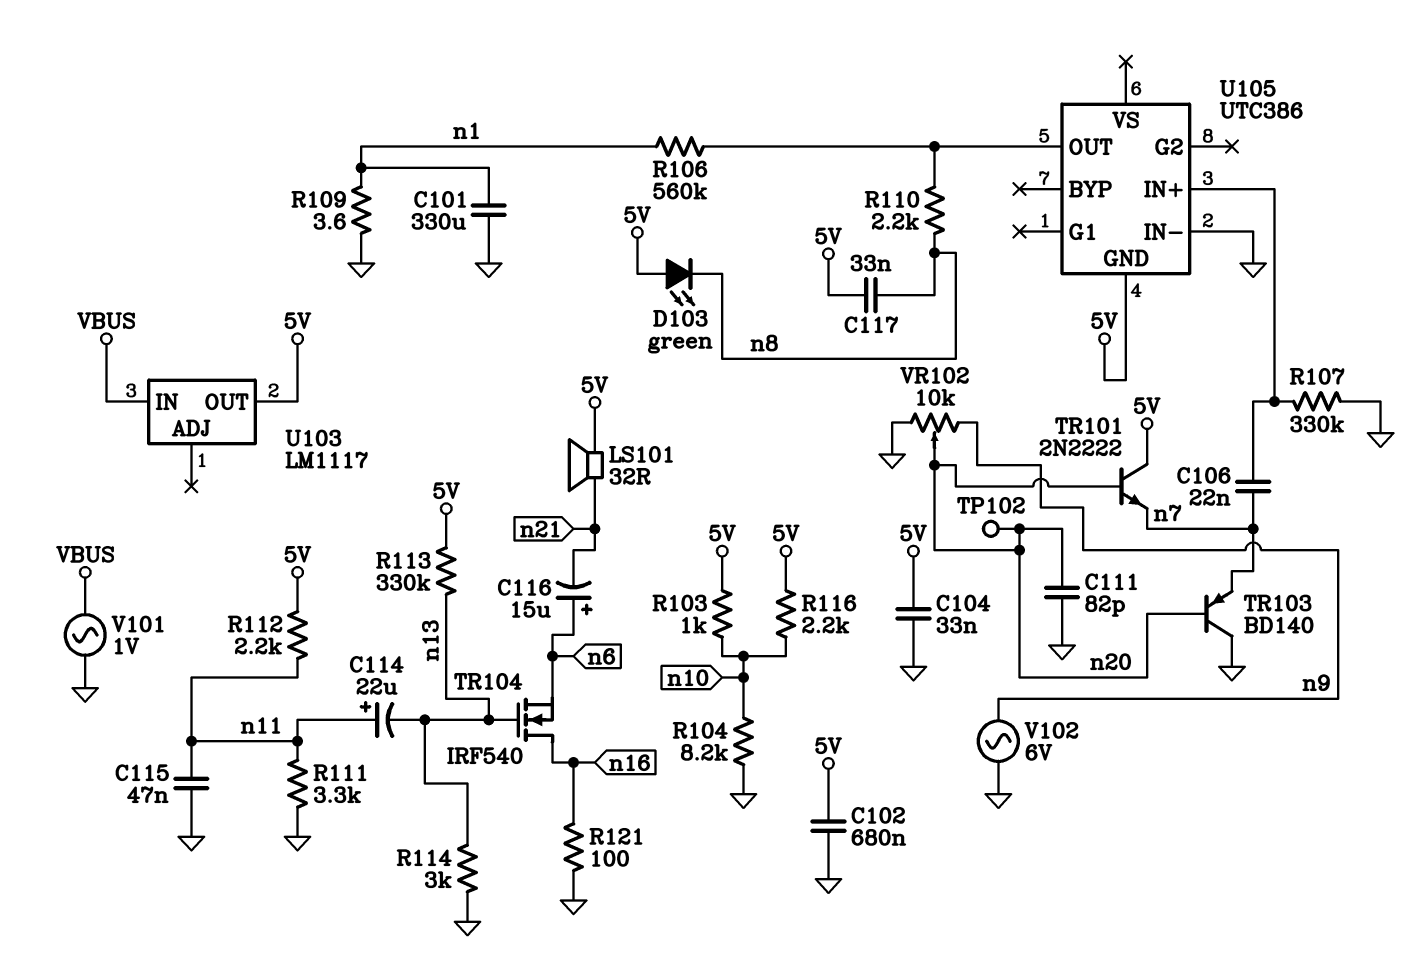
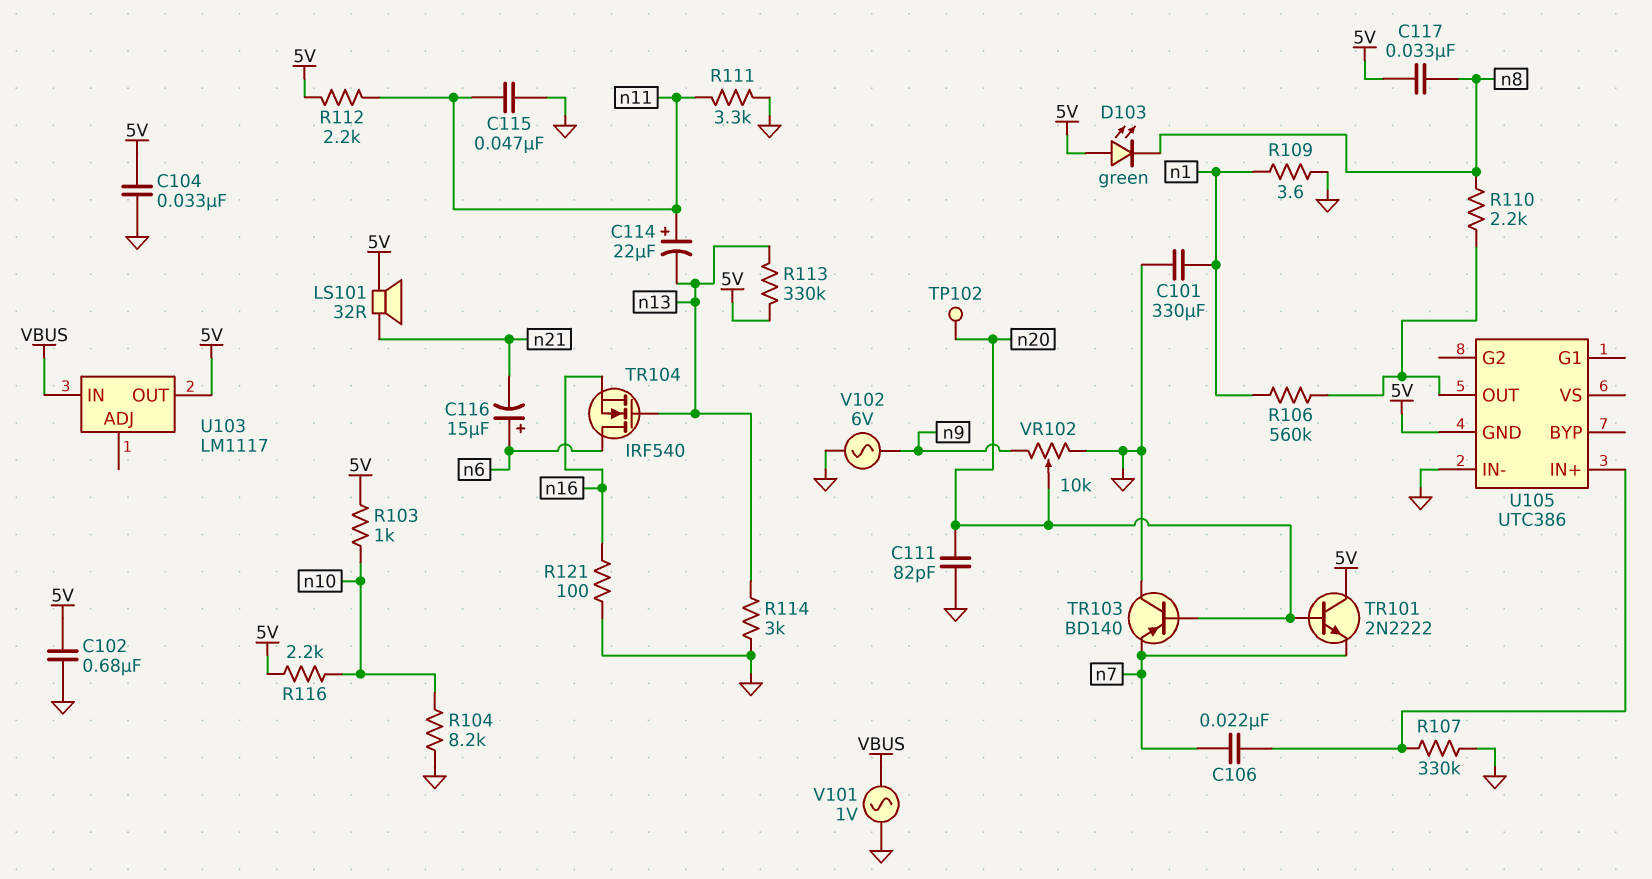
TR104: NMOS IRF540 (G n13, D n16, S n6) -> NMOS IRF540 (G n13, D n6, S n16)

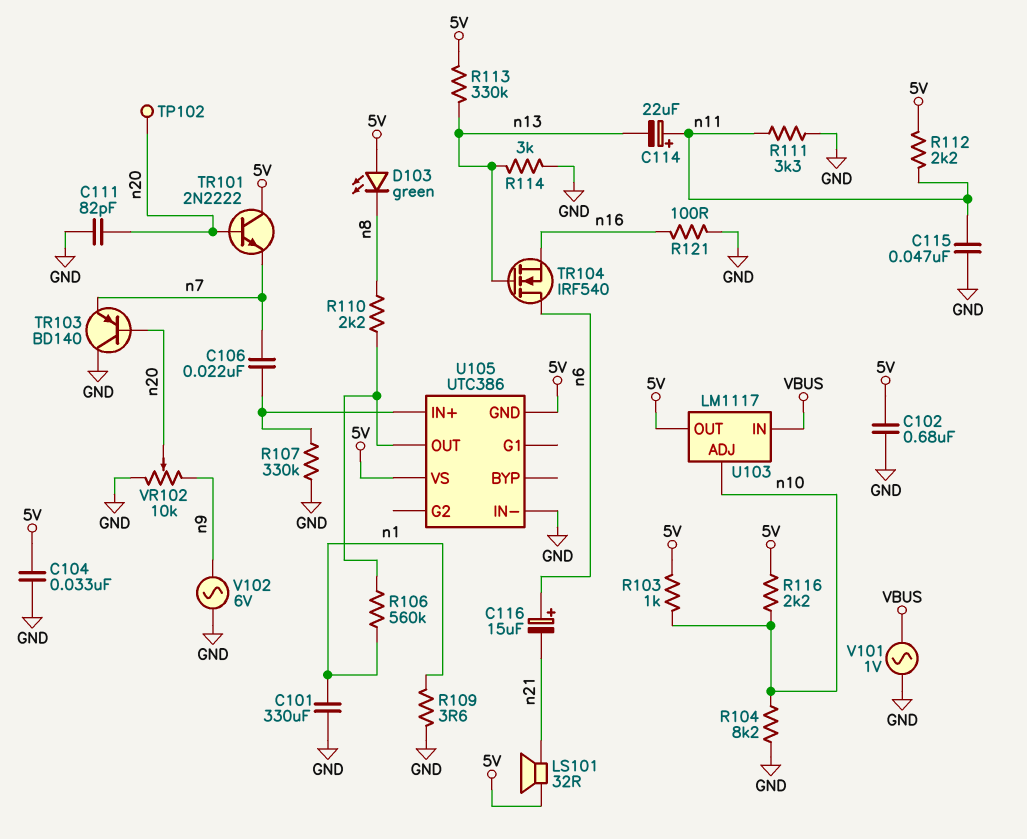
C117: 33nF (5V, n8) -> none
U103 pin ADJ: none -> n10
U105 pin VS: none -> 5V

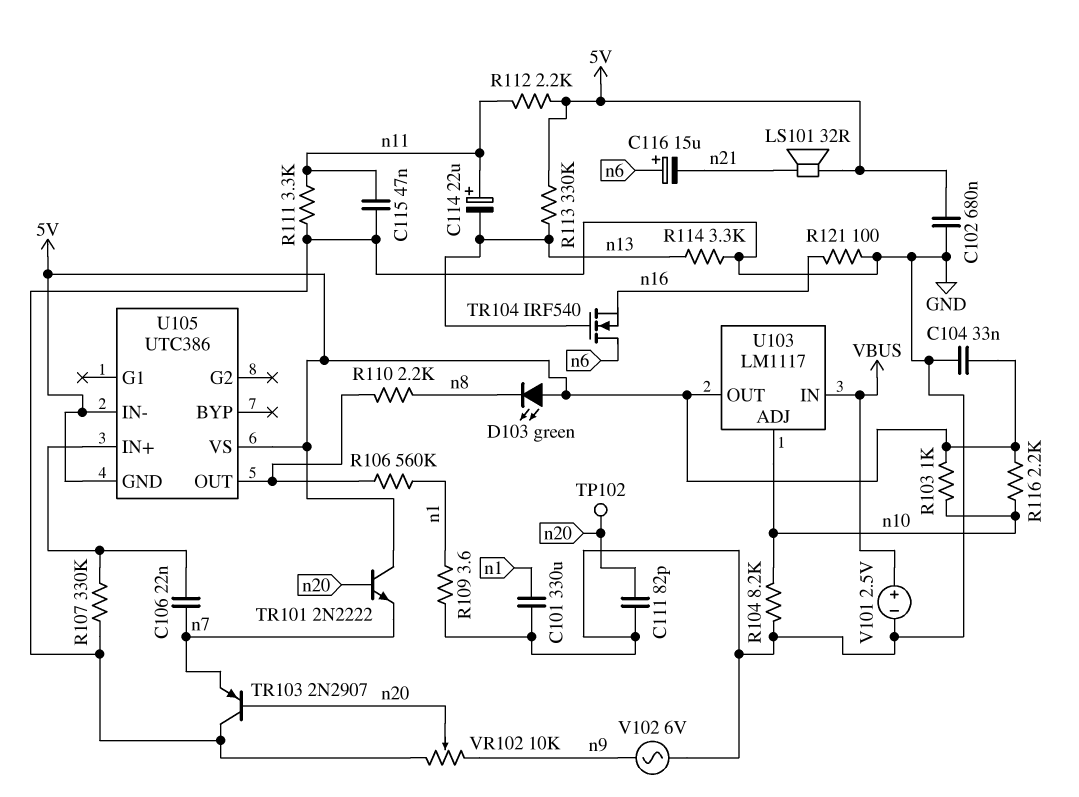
R114: 3k (GND, n13) -> 3.3k (GND, n13)
TR103: PNP BD140 (B n20, C GND, E n7) -> PNP 2N2907 (B n20, C GND, E n7)
U105 pin IN-: GND -> 5V
V101: AC 1V (GND, VBUS) -> 2.5V (plus VBUS, minus GND)

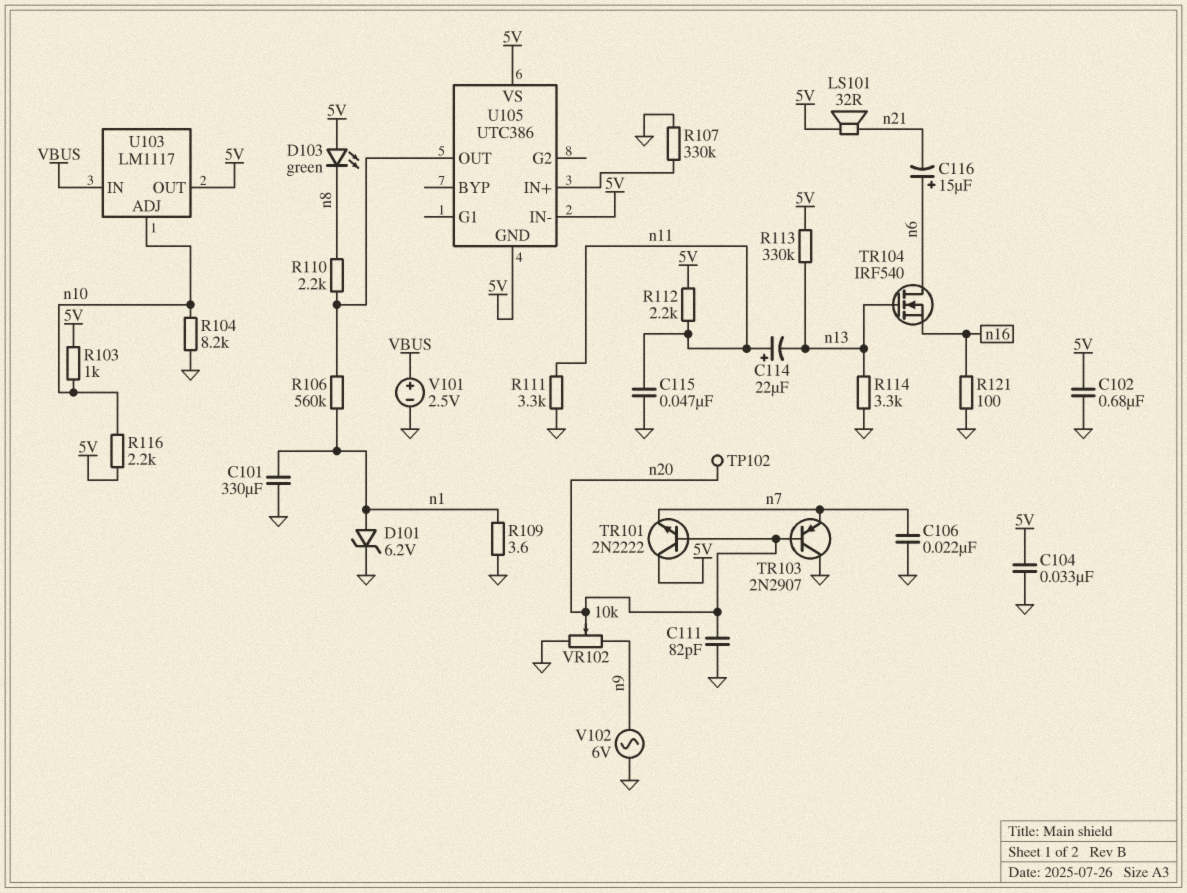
C106: 22nF (U105/IN+, n7) -> 22nF (GND, n7)
D101: none -> zener 6.2V (A n1, K GND)

